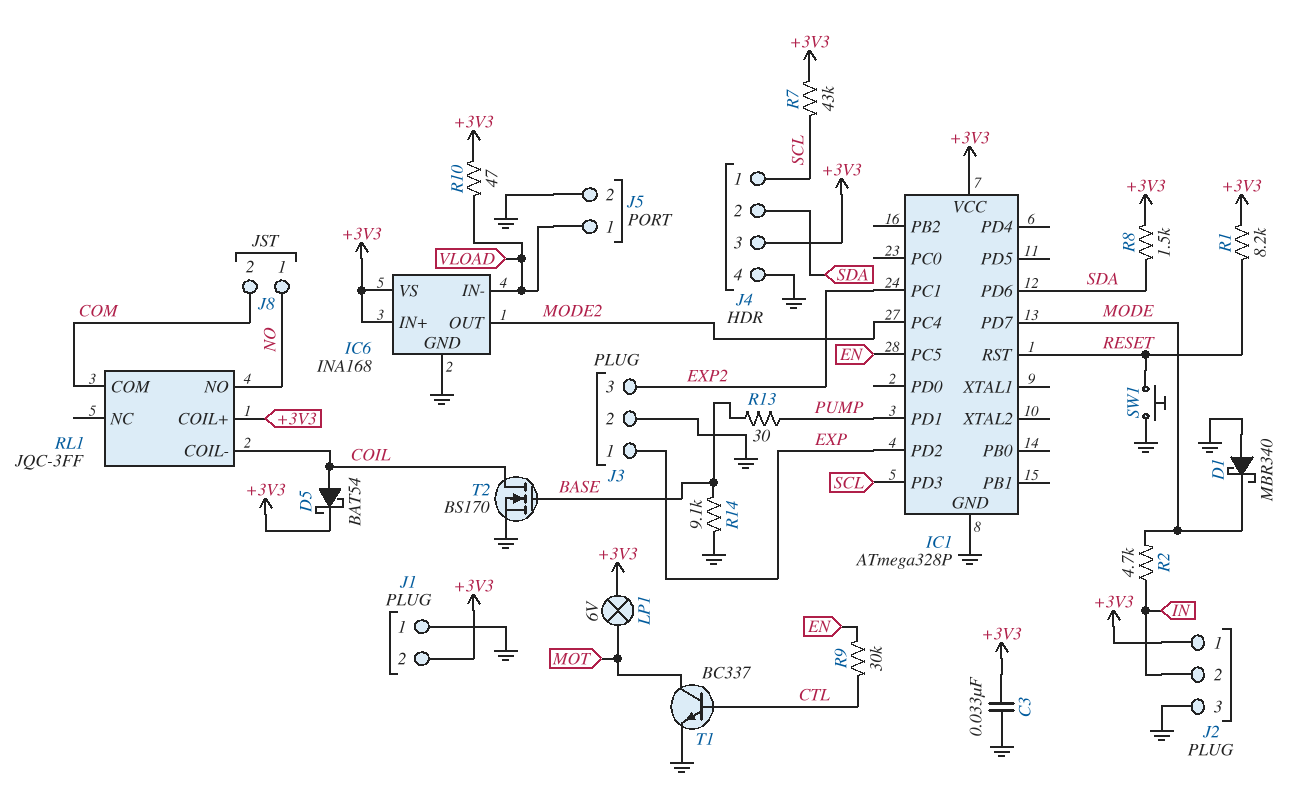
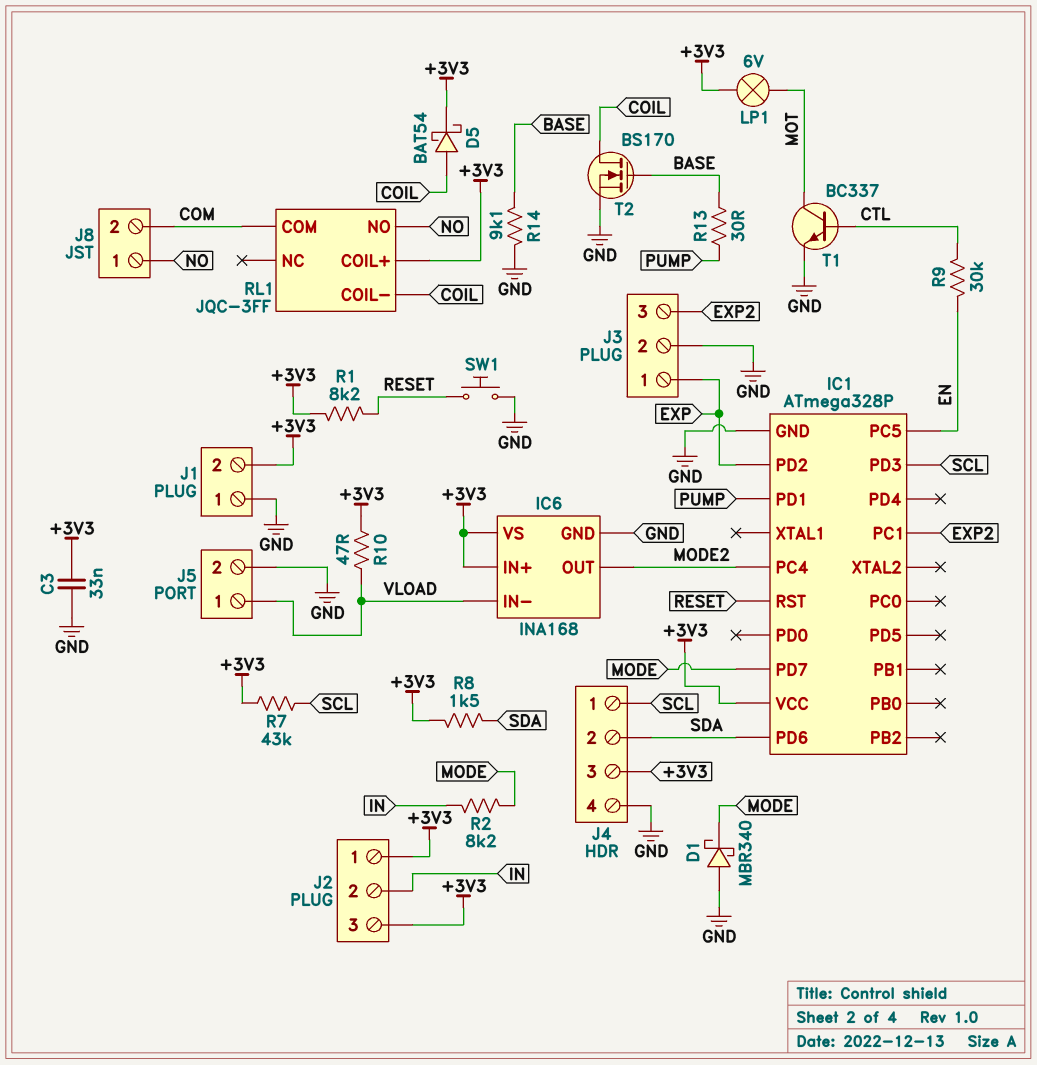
J2 pin 3: GND -> +3V3
R2: 4.7k (IN, MODE) -> 8.2k (IN, MODE)

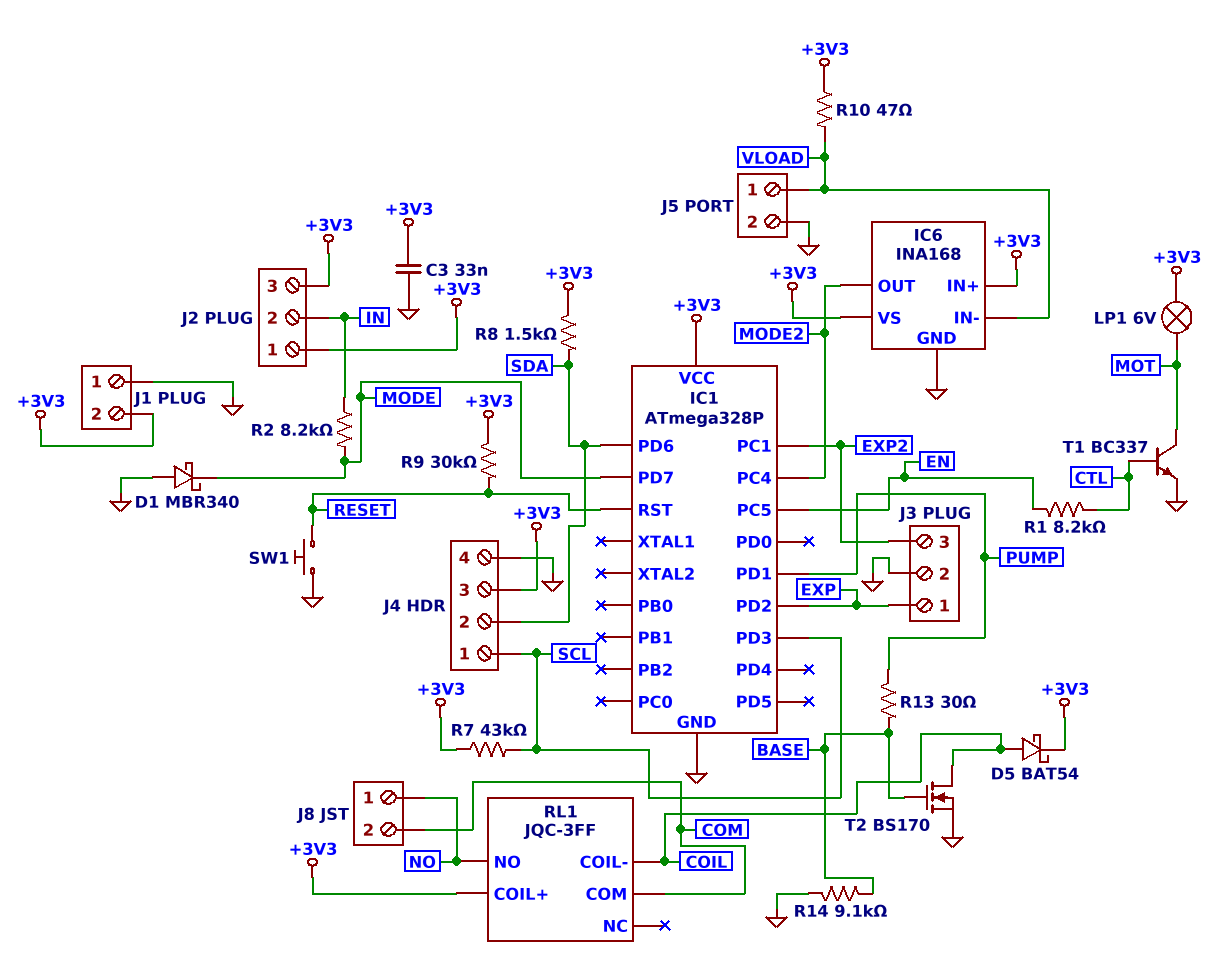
R1: 8.2k (+3V3, RESET) -> 8.2k (CTL, EN)
R9: 30k (CTL, EN) -> 30k (+3V3, RESET)

